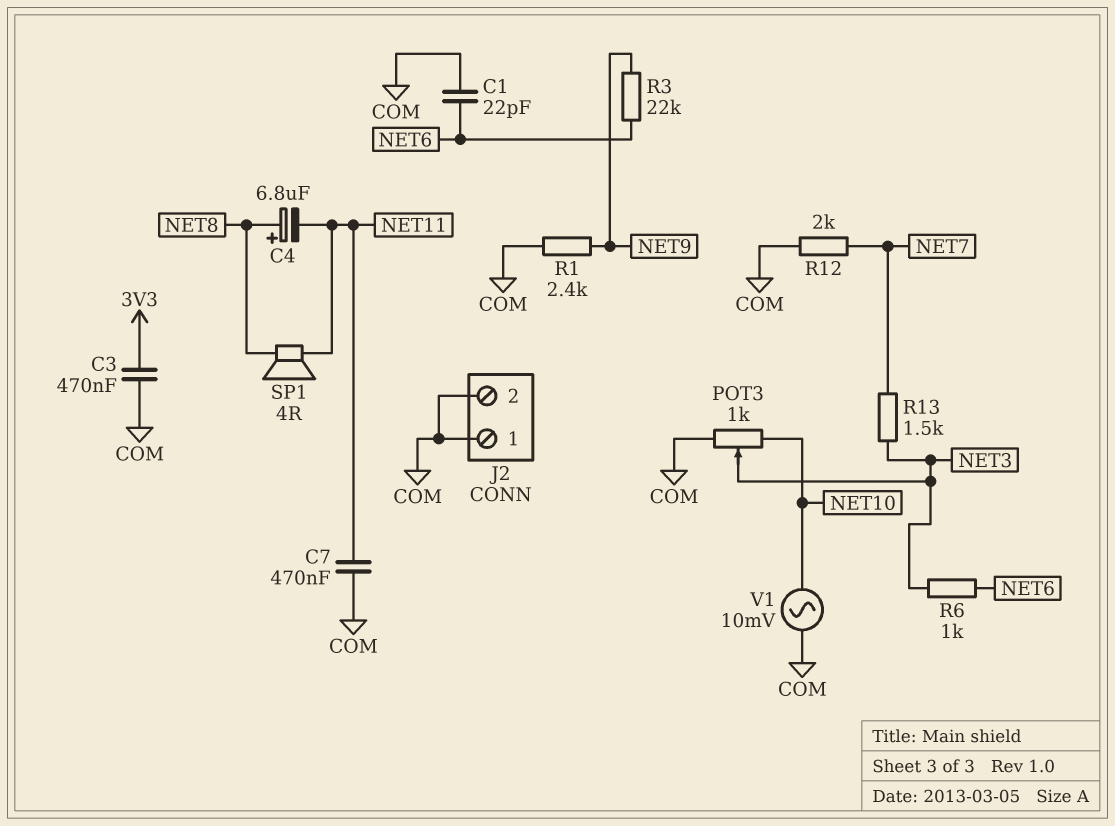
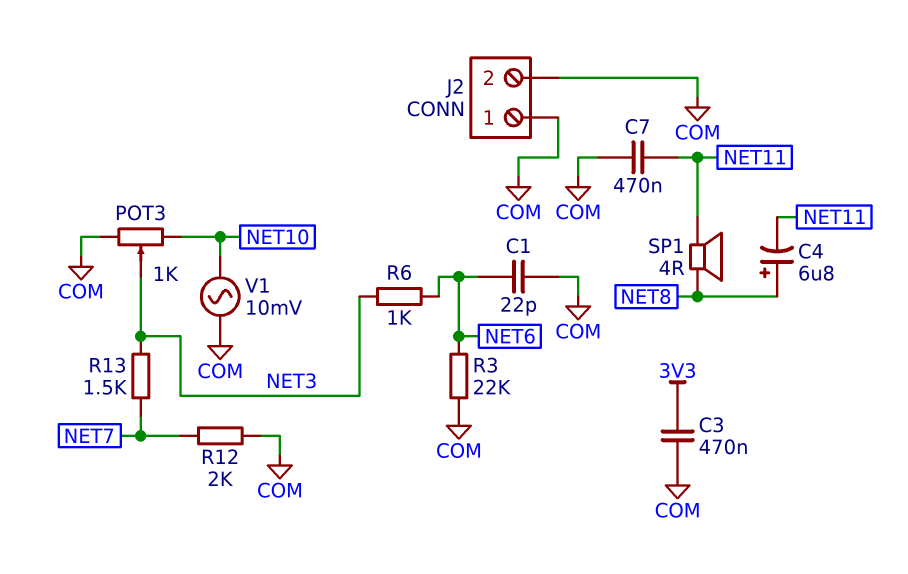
R1: 2.4k (COM, NET9) -> none
R3: 22k (NET6, NET9) -> 22k (COM, NET6)

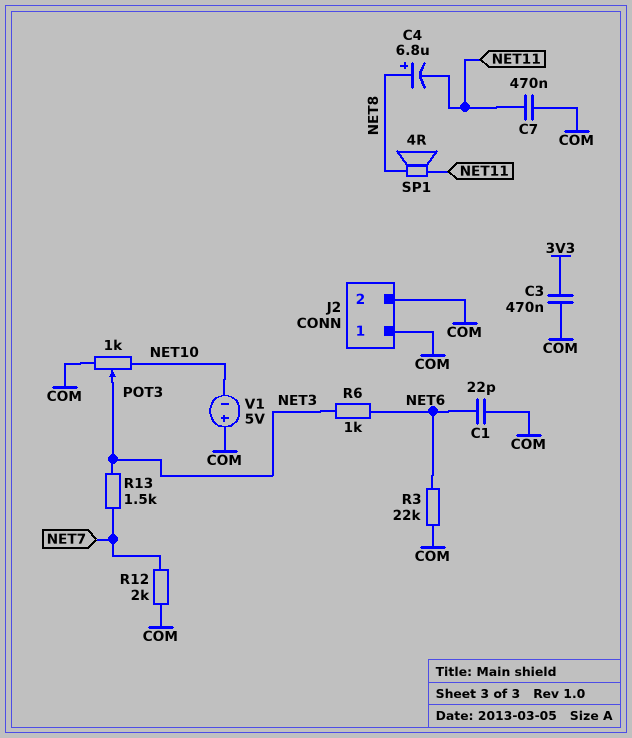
V1: AC 10mV (COM, NET10) -> 5V (plus COM, minus NET10)

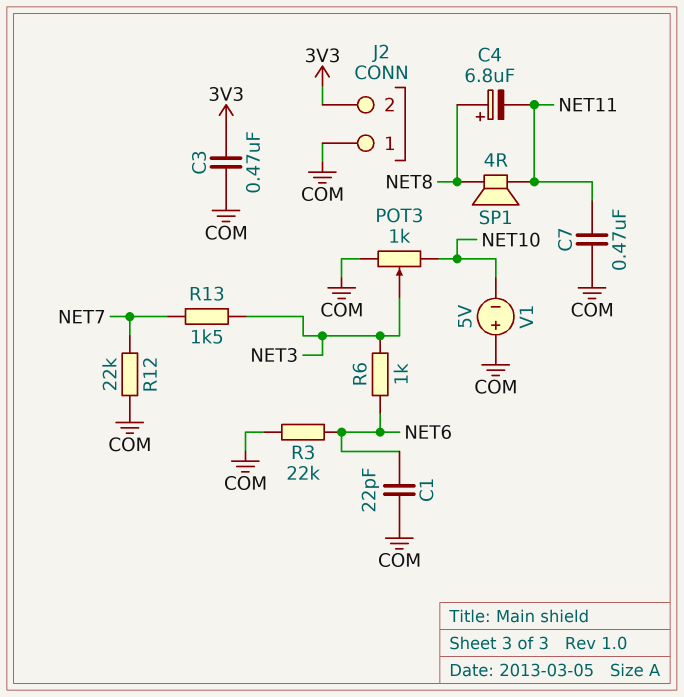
J2 pin 2: COM -> 3V3
R12: 2k (COM, NET7) -> 22k (COM, NET7)

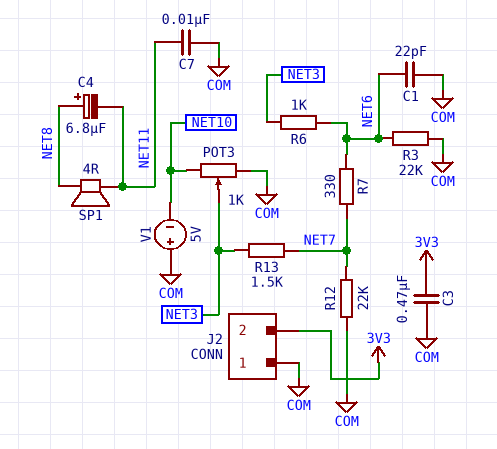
C7: 470nF (COM, NET11) -> 10nF (COM, NET11)
R7: none -> 330 (NET6, NET7)

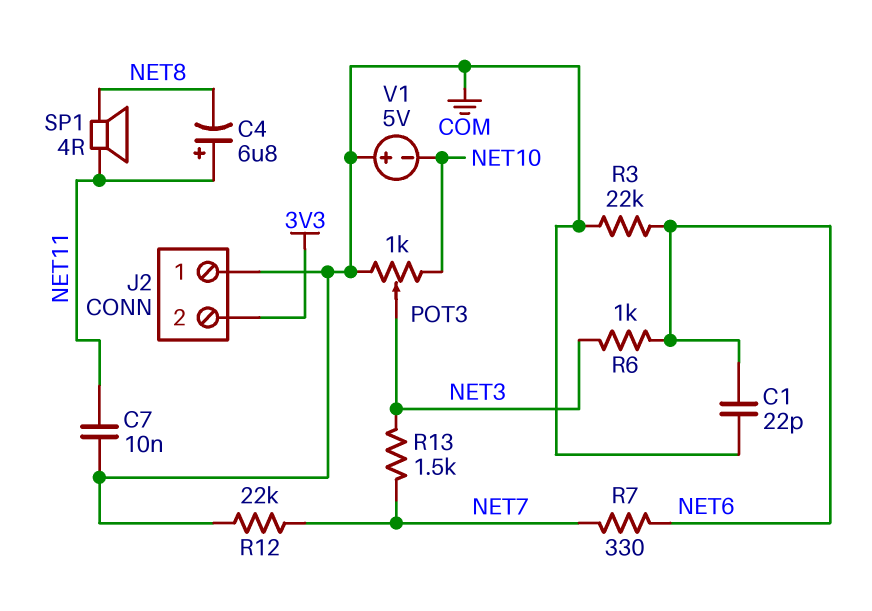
C3: 470nF (3V3, COM) -> none
C4: 6.8uF (plus NET8, minus NET11) -> 6.8uF (plus NET11, minus NET8)

